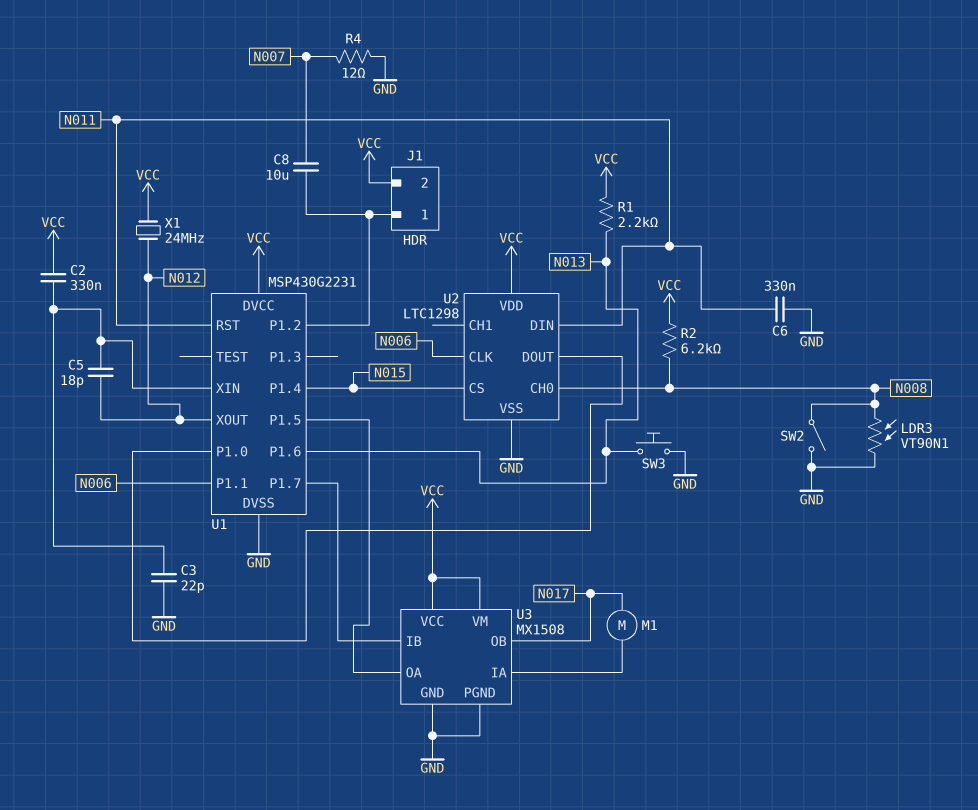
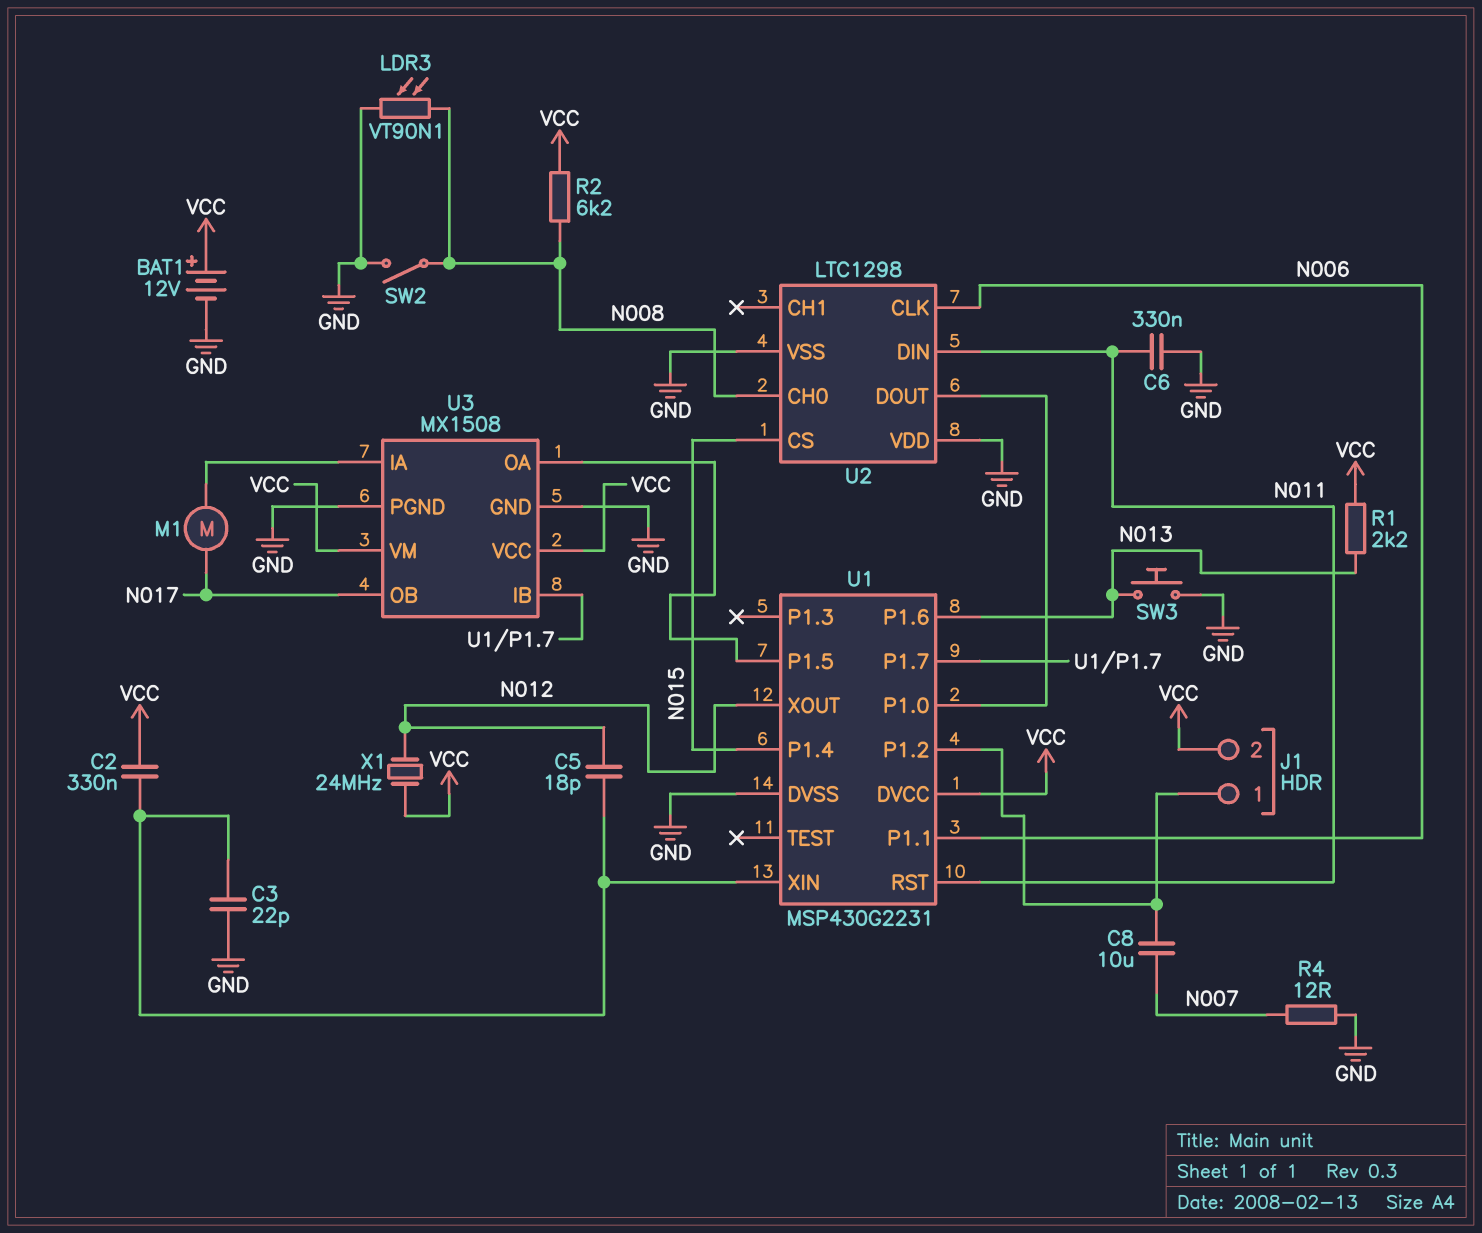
BAT1: none -> 12V (plus VCC, minus GND)
U2 pin VDD: VCC -> GND

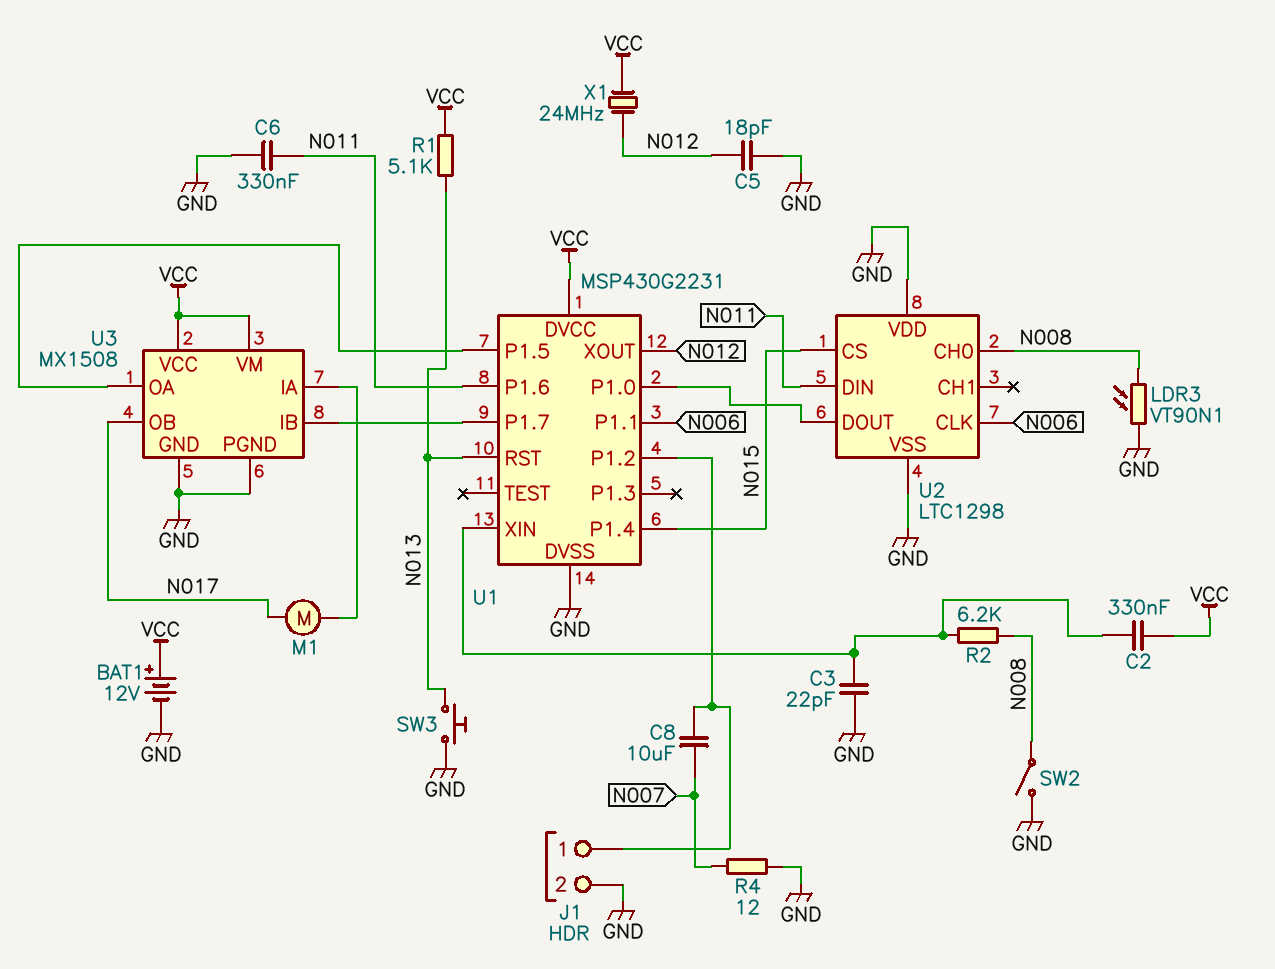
C5: 18pF (N012, U1/XIN) -> 18pF (GND, N012)
J1 pin 2: VCC -> GND
R1: 2.2k (N013, VCC) -> 5.1k (N013, VCC)
R2: 6.2k (N008, VCC) -> 6.2k (N008, U1/XIN)
U1 pin P1.6: N013 -> N011
U1 pin RST: N011 -> N013

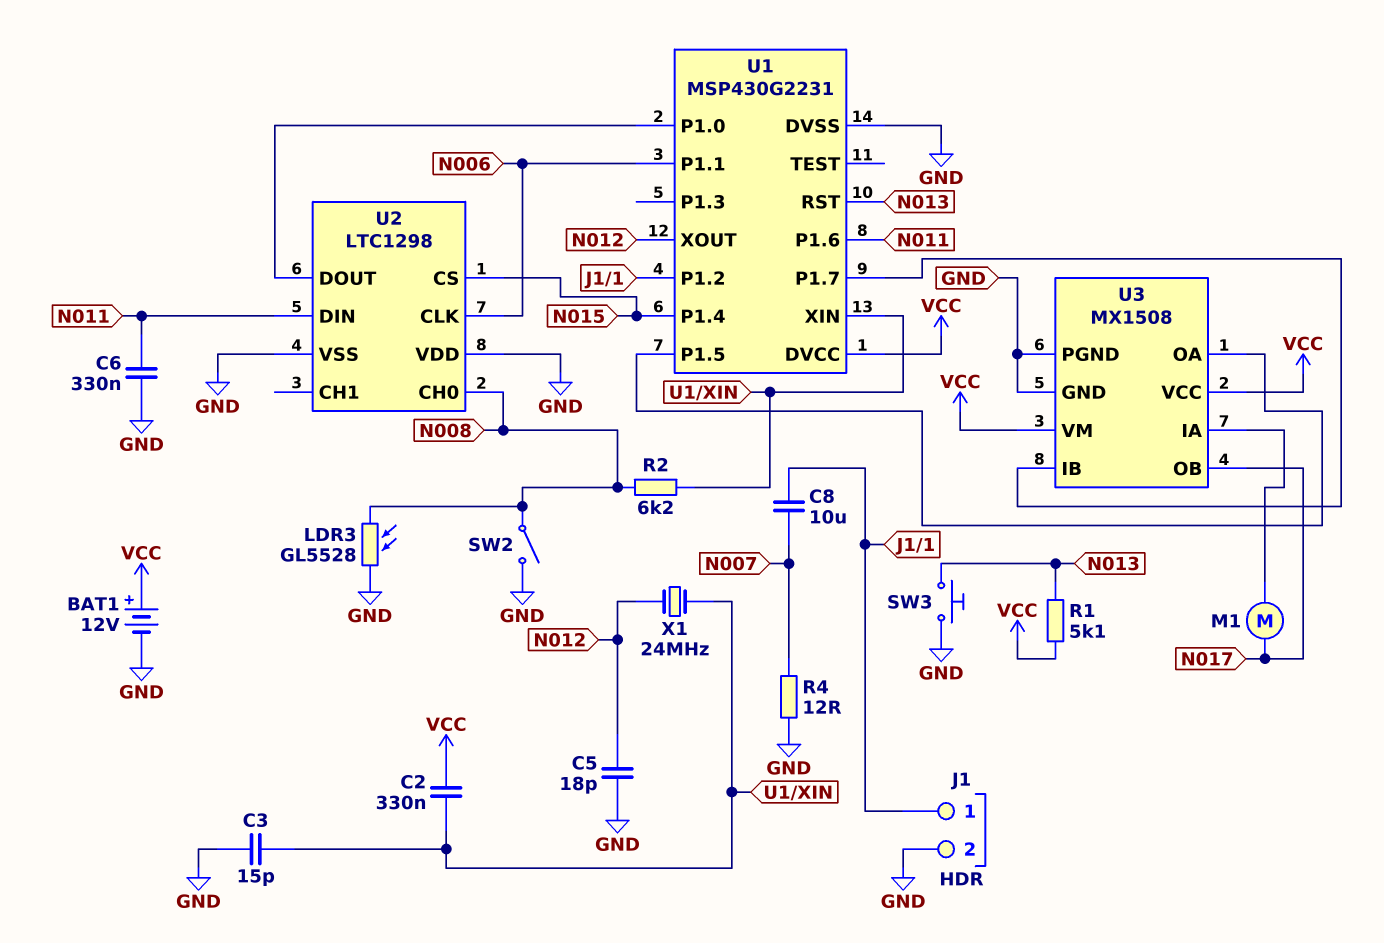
C3: 22pF (GND, U1/XIN) -> 15pF (GND, U1/XIN)
LDR3: VT90N1 (GND, N008) -> GL5528 (GND, N008)
X1: 24MHz (N012, VCC) -> 24MHz (N012, U1/XIN)

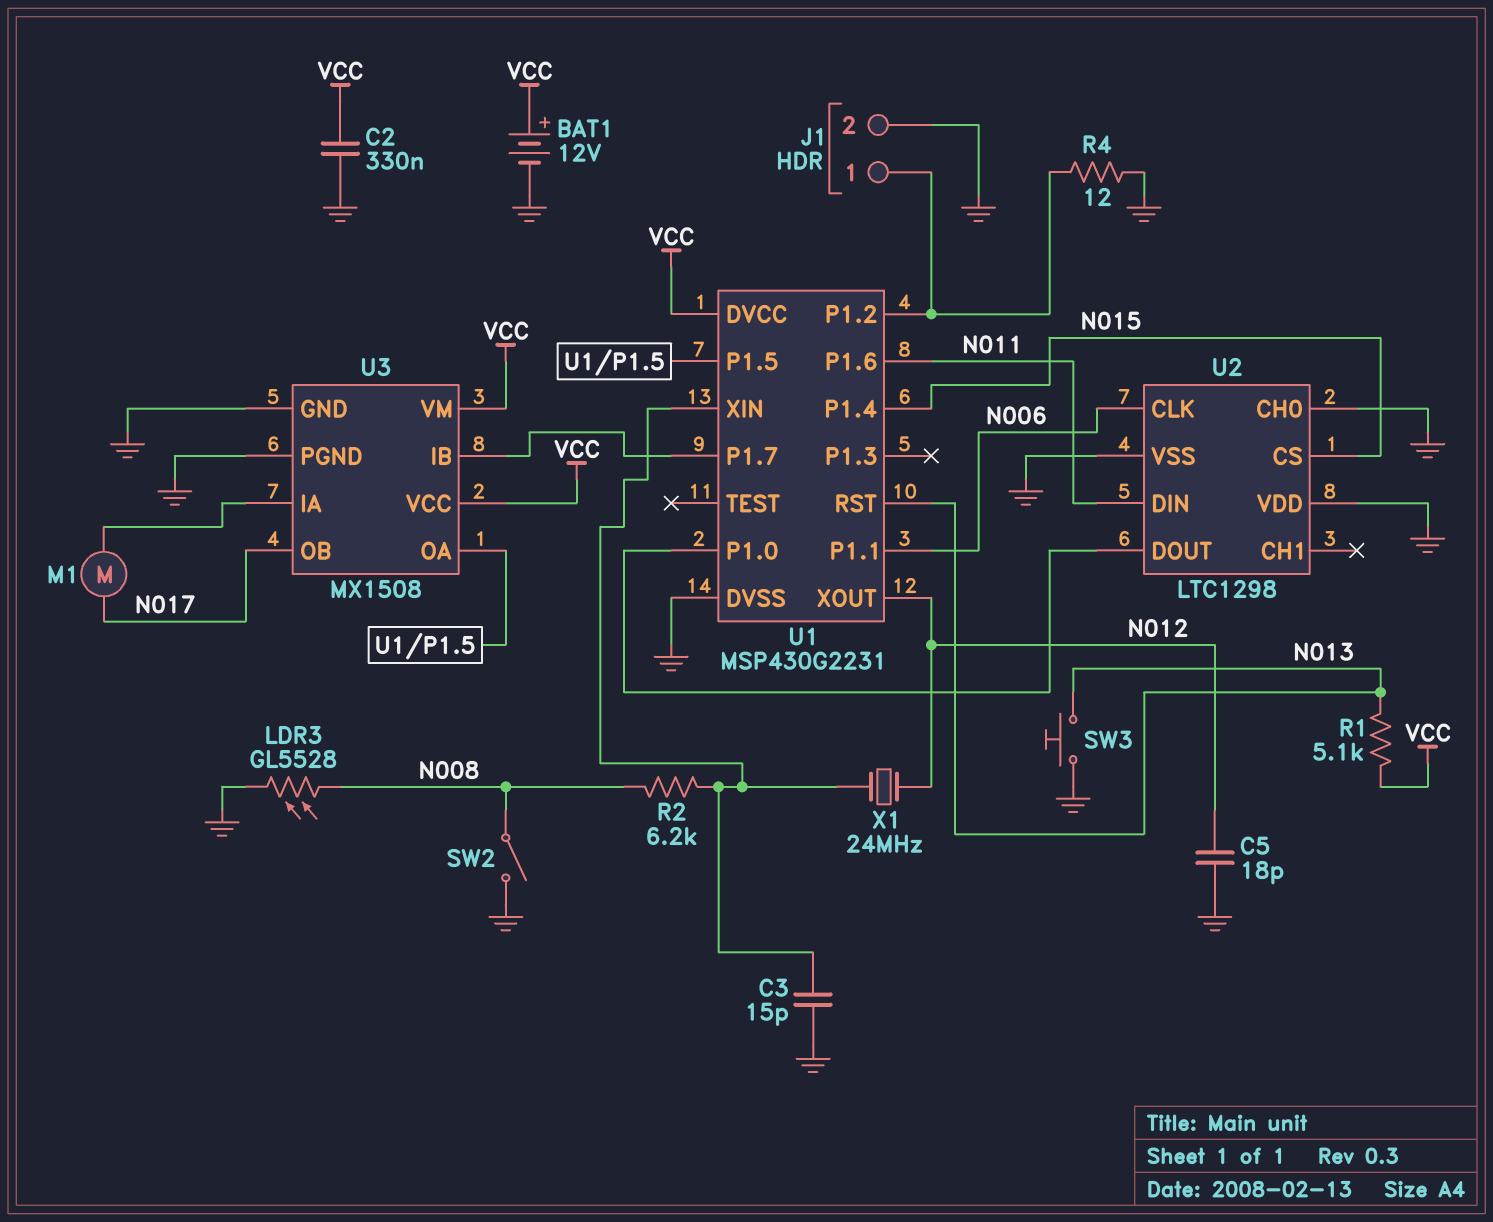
C2: 330nF (U1/XIN, VCC) -> 330nF (GND, VCC)
C6: 330nF (GND, N011) -> none
C8: 10uF (J1/1, N007) -> none
R4: 12 (GND, N007) -> 12 (GND, J1/1)
U2 pin CH0: N008 -> GND

